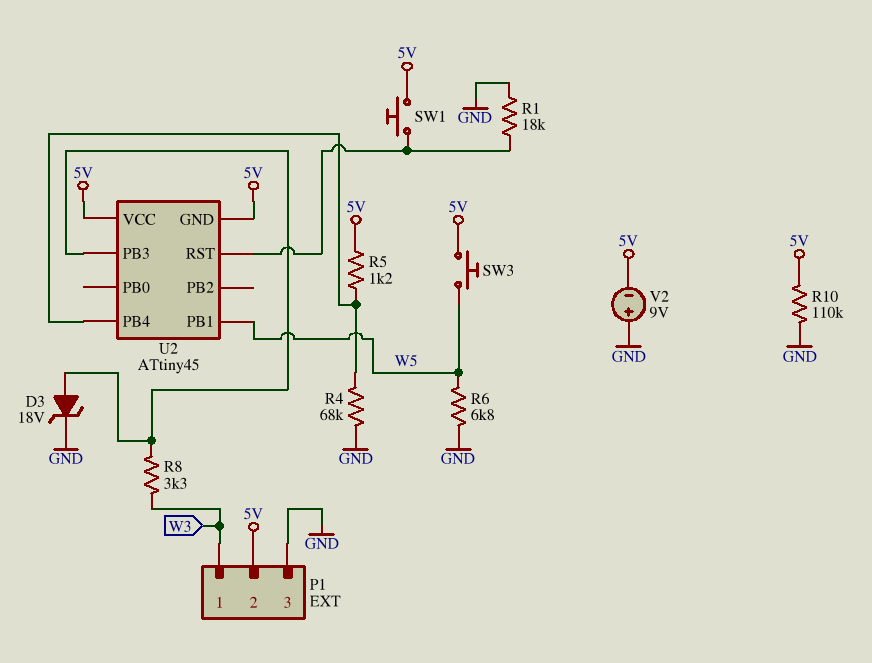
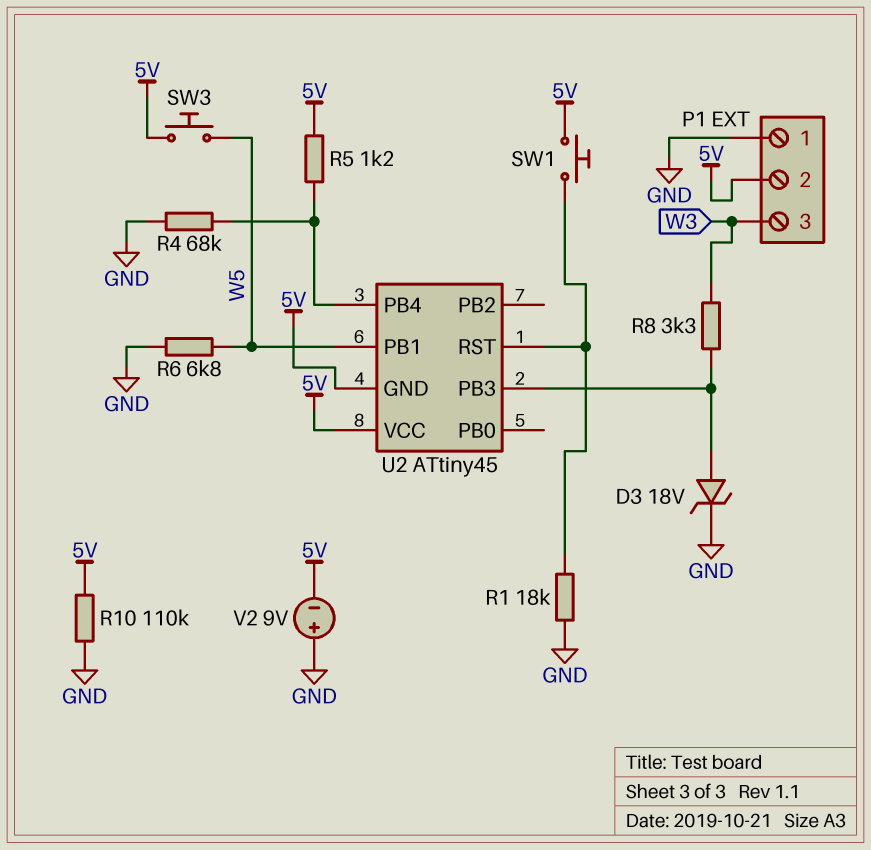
P1 pin 1: W3 -> GND
P1 pin 3: GND -> W3

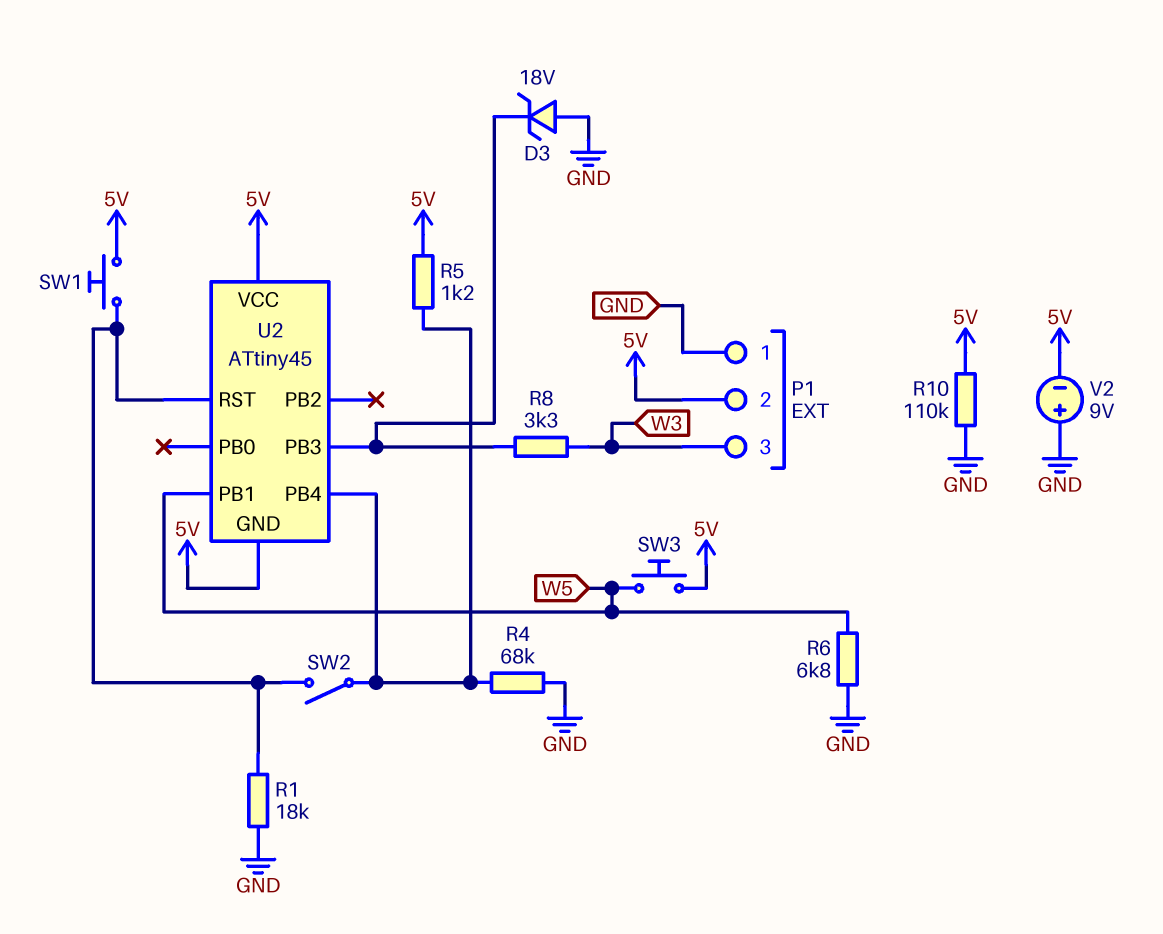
D3: zener 18V (A U2/PB3, K GND) -> zener 18V (A GND, K U2/PB3)
SW2: none -> switch (U2/PB4, U2/RST)

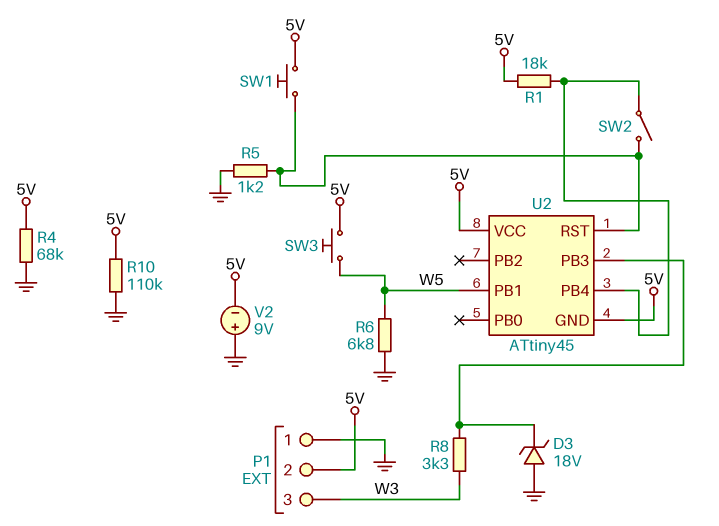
R1: 18k (GND, U2/RST) -> 18k (5V, U2/PB4)
R4: 68k (GND, U2/PB4) -> 68k (5V, GND)
R5: 1.2k (5V, U2/PB4) -> 1.2k (GND, U2/RST)

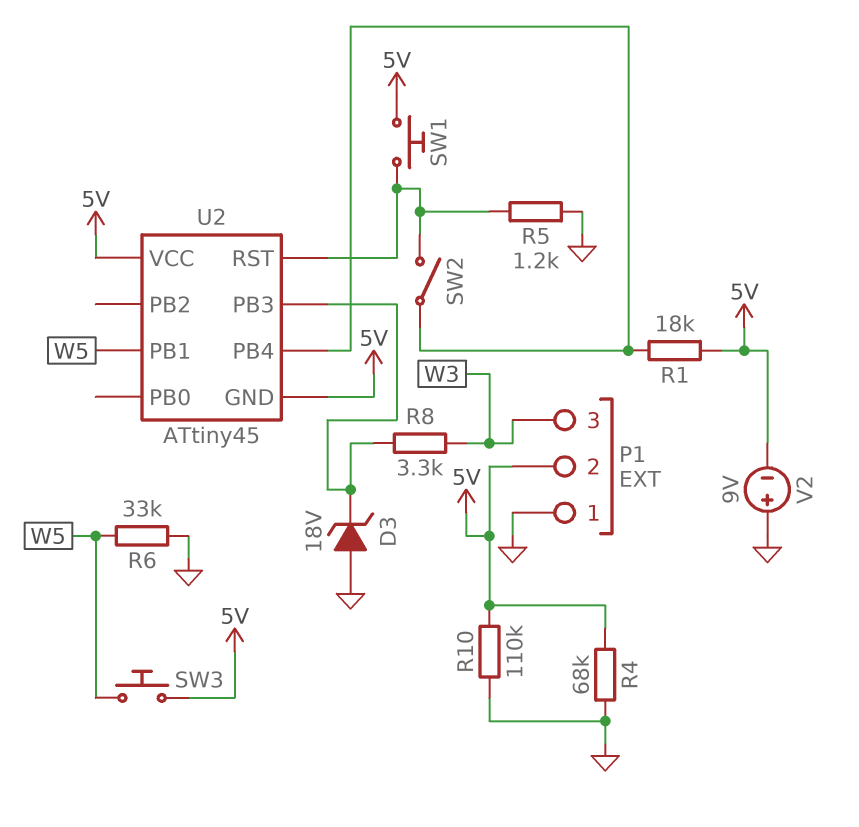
R6: 6.8k (GND, W5) -> 33k (GND, W5)

